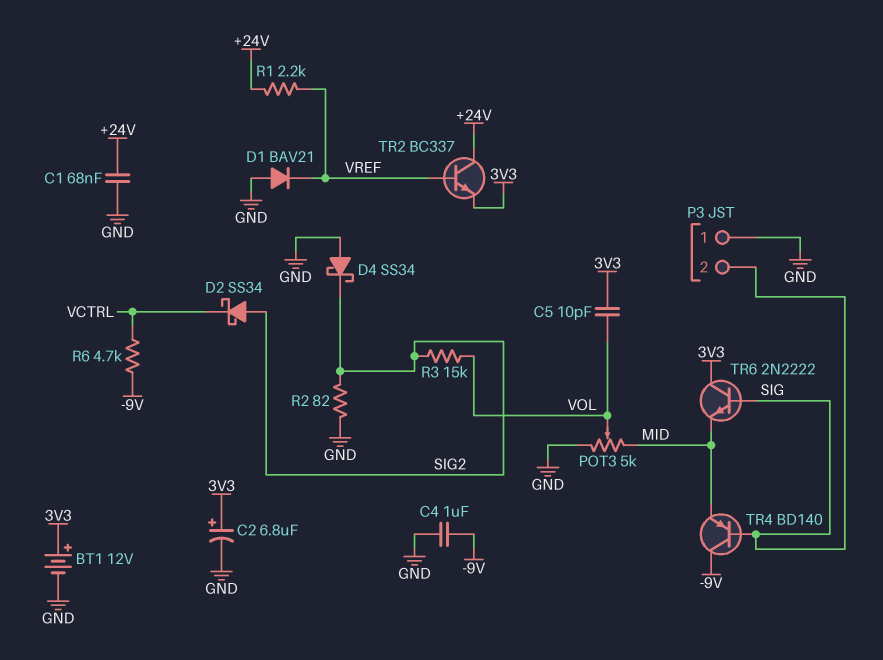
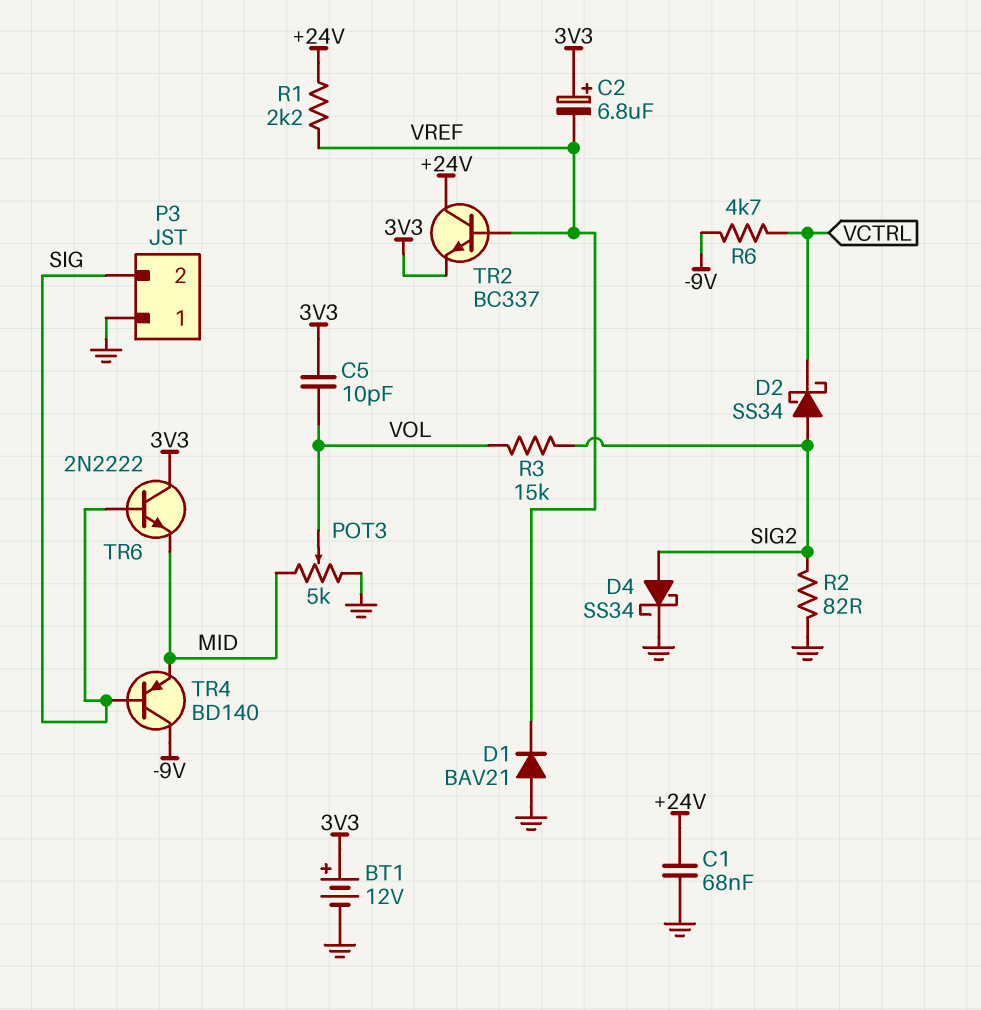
C2: 6.8uF (plus 3V3, minus GND) -> 6.8uF (plus 3V3, minus VREF)
C4: 1uF (-9V, GND) -> none
D4: schottky SS34 (A GND, K SIG2) -> schottky SS34 (A SIG2, K GND)

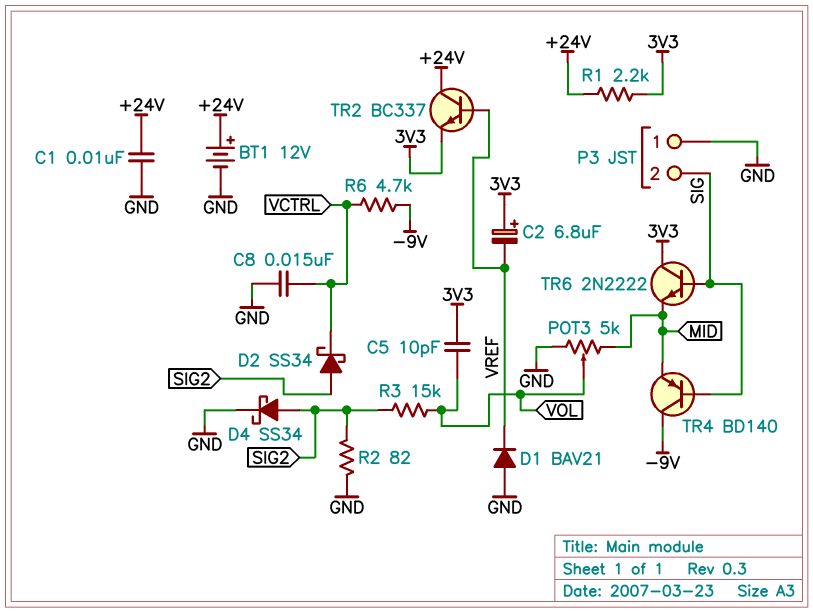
BT1: 12V (plus 3V3, minus GND) -> 12V (plus +24V, minus GND)
C1: 68nF (+24V, GND) -> 10nF (+24V, GND)
C8: none -> 15nF (GND, VCTRL)
R1: 2.2k (+24V, VREF) -> 2.2k (+24V, 3V3)

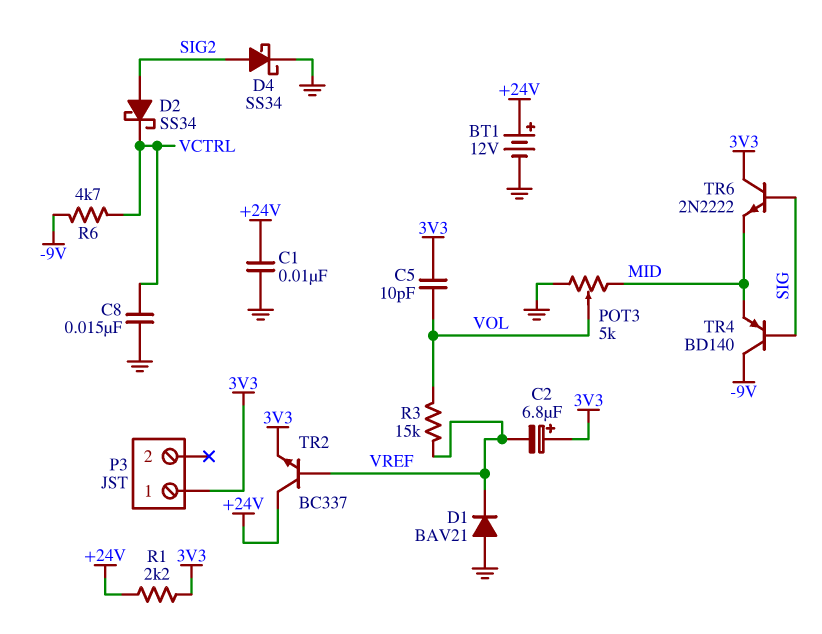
P3 pin 1: GND -> 3V3
P3 pin 2: SIG -> none
R2: 82 (GND, SIG2) -> none
R3: 15k (SIG2, VOL) -> 15k (VOL, VREF)

